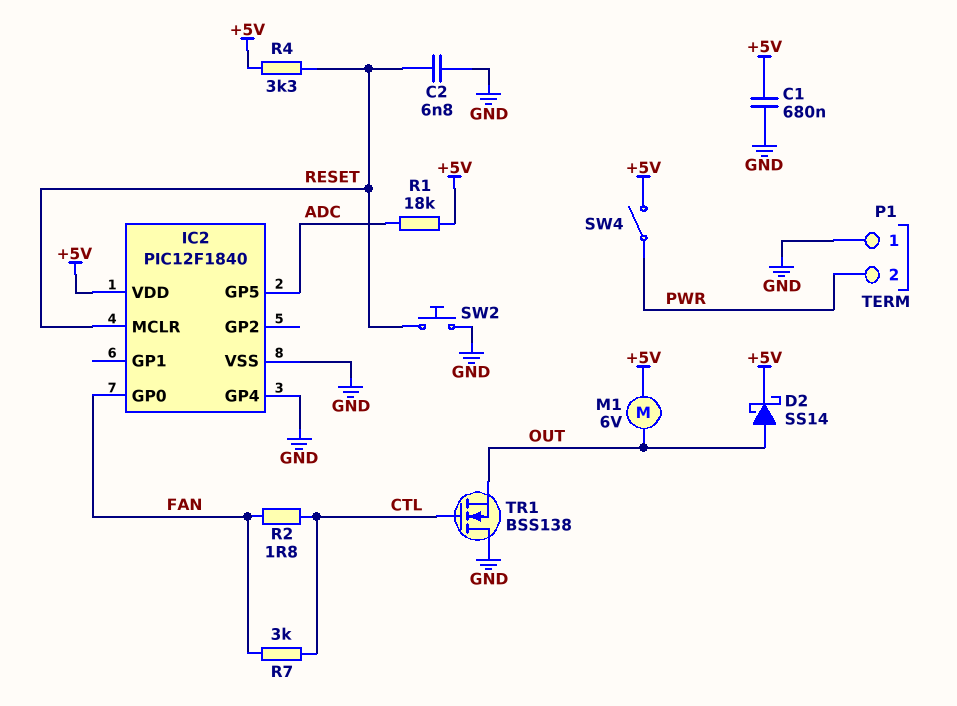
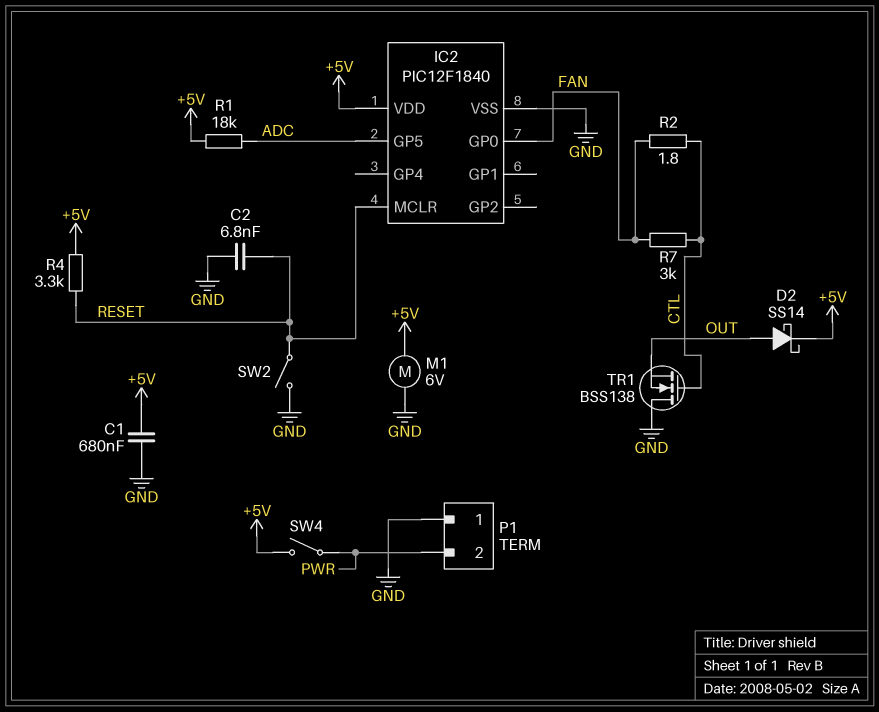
IC2 pin GP4: GND -> none
M1: motor 6V (+5V, OUT) -> motor 6V (+5V, GND)
SW2: button (GND, RESET) -> switch (GND, RESET)

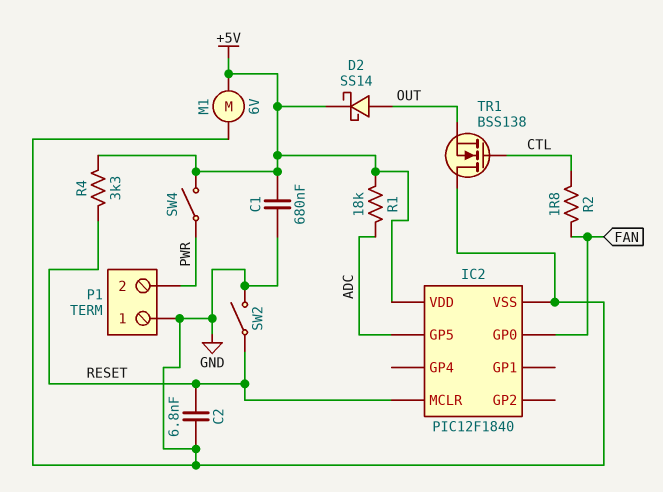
R7: 3k (CTL, FAN) -> none

